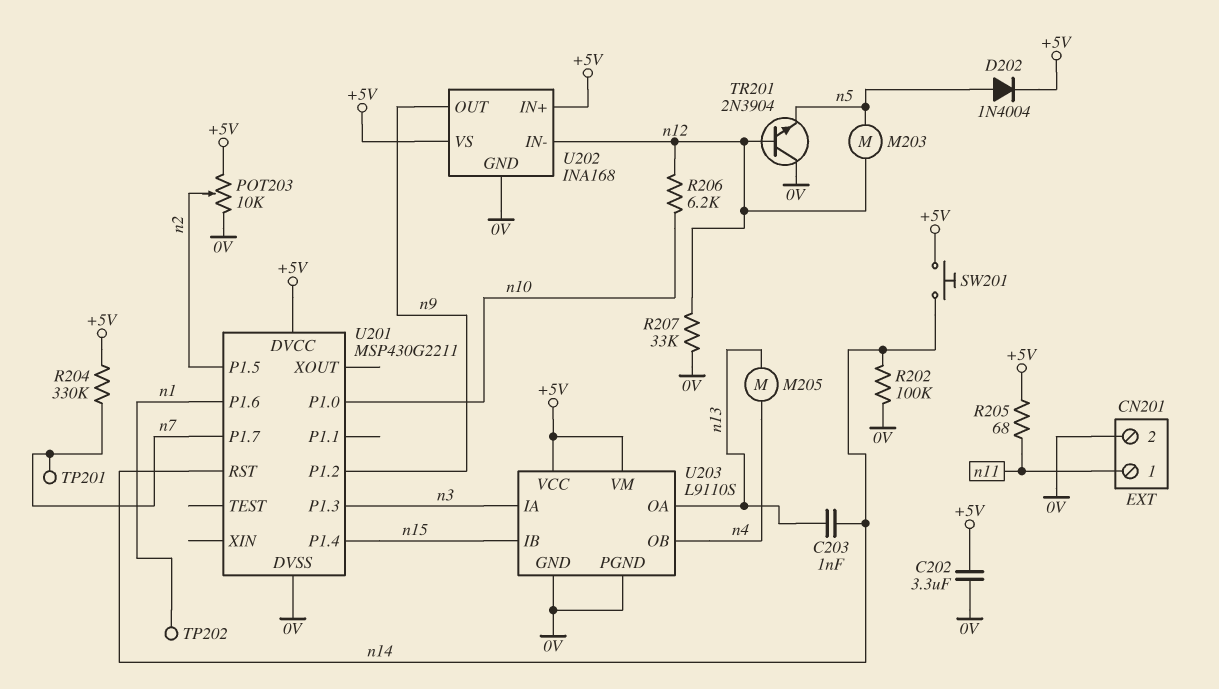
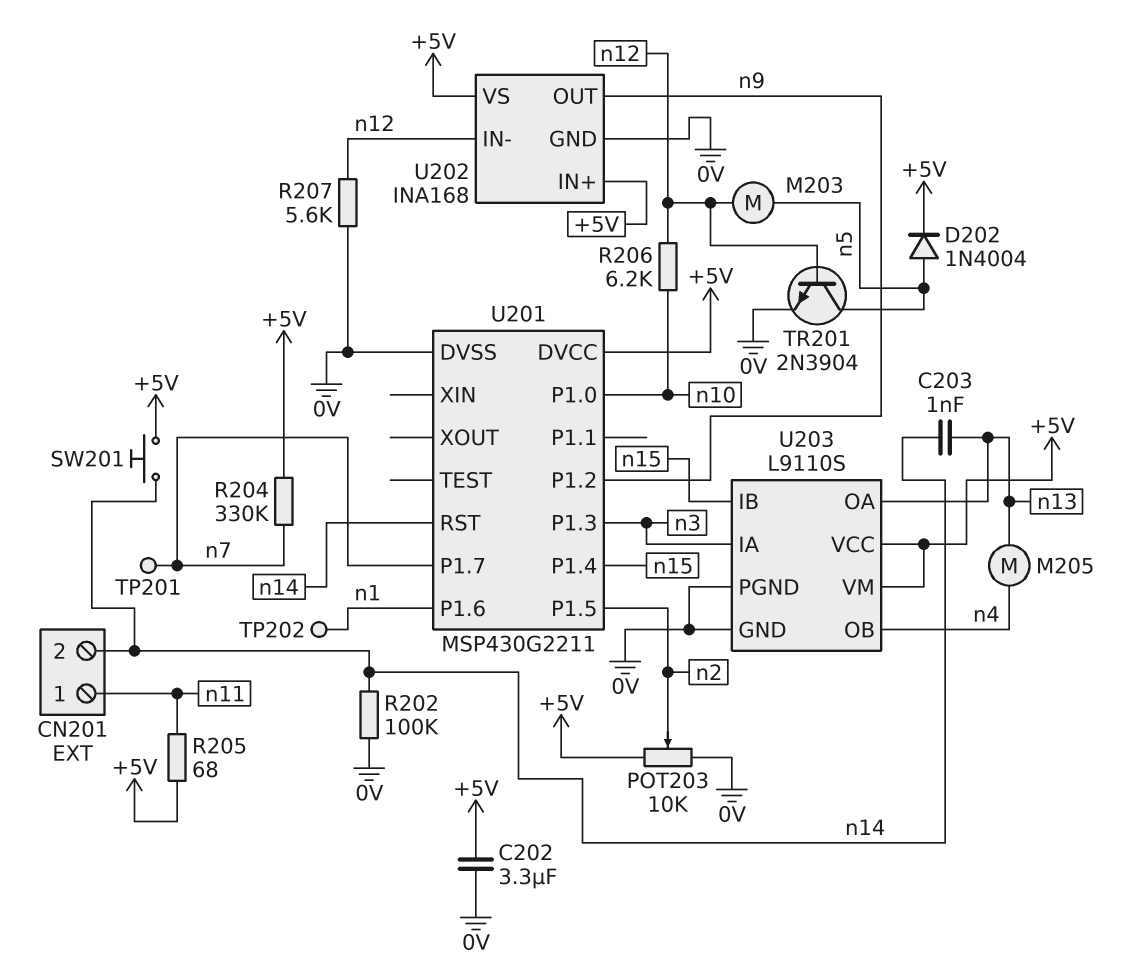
CN201 pin 2: 0V -> n14
R207: 33k (0V, n12) -> 5.6k (0V, n12)
TR201: NPN 2N3904 (B n12, C 0V, E n5) -> NPN 2N3904 (B n12, C n5, E 0V)

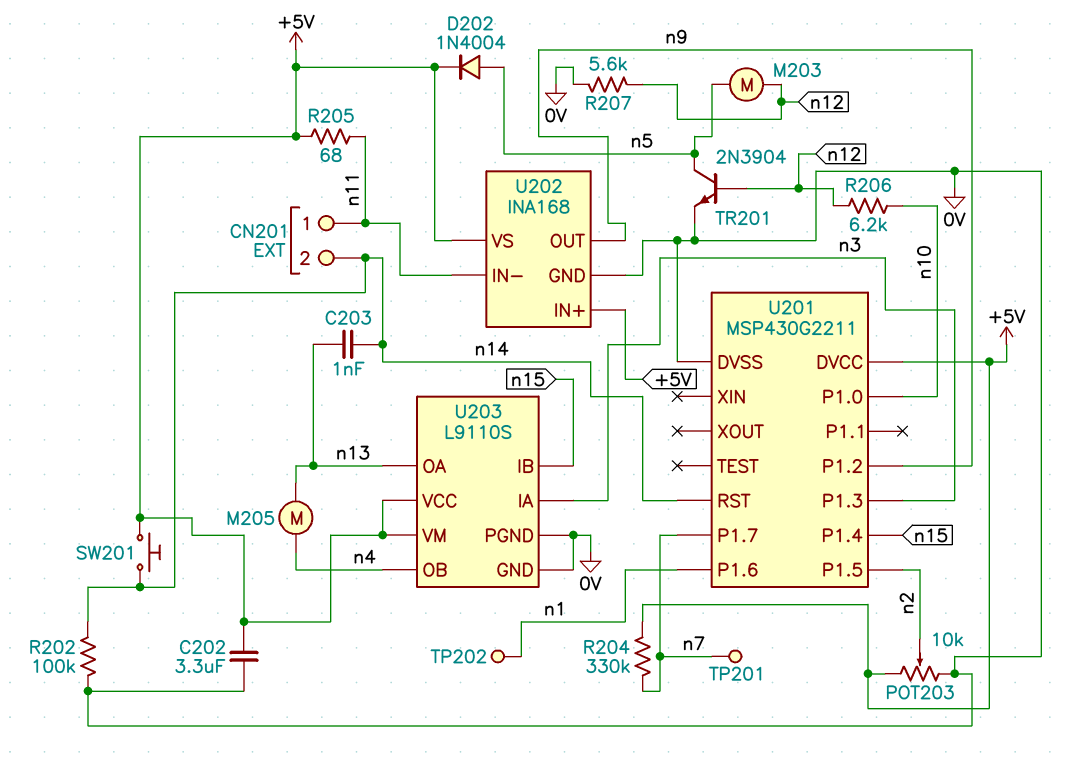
U202 pin IN-: n12 -> n11

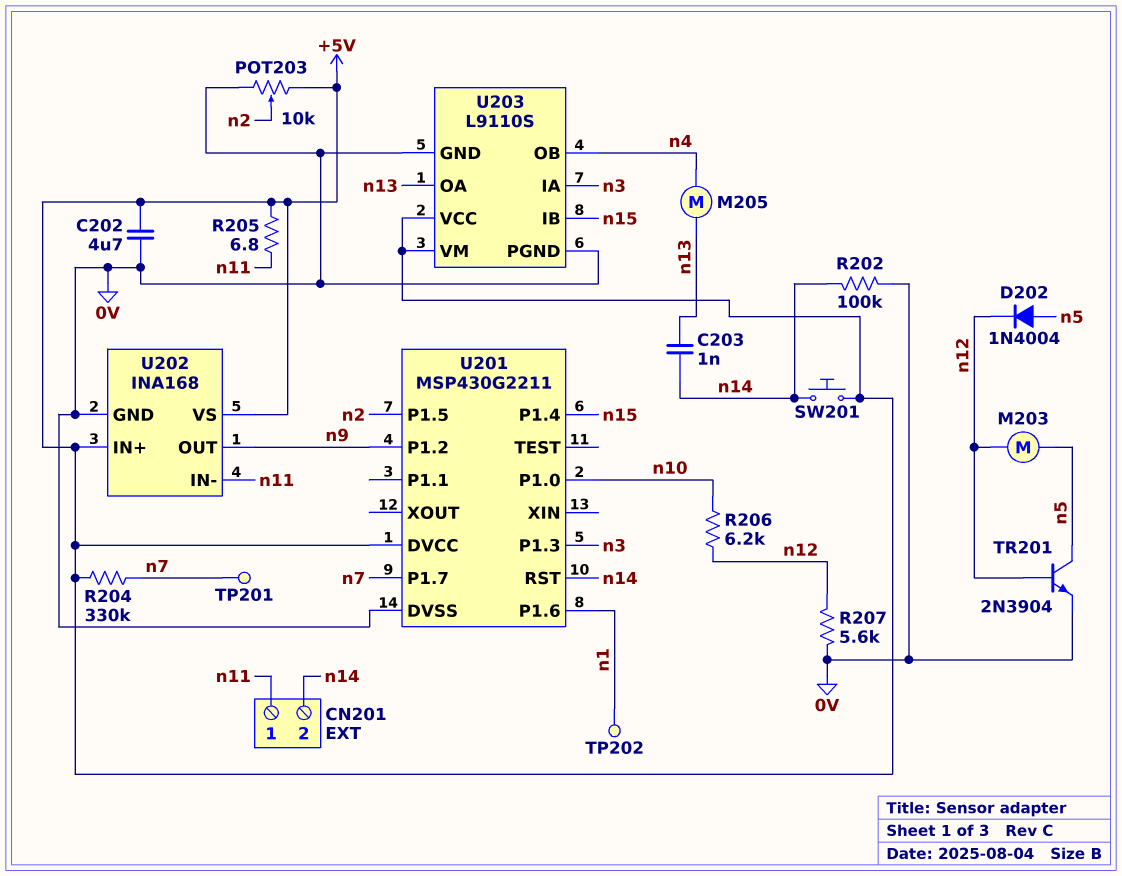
C202: 3.3uF (+5V, 0V) -> 4.7uF (+5V, 0V)
D202: diode 1N4004 (A n5, K +5V) -> diode 1N4004 (A n5, K n12)
R205: 68 (+5V, n11) -> 6.8 (+5V, n11)

